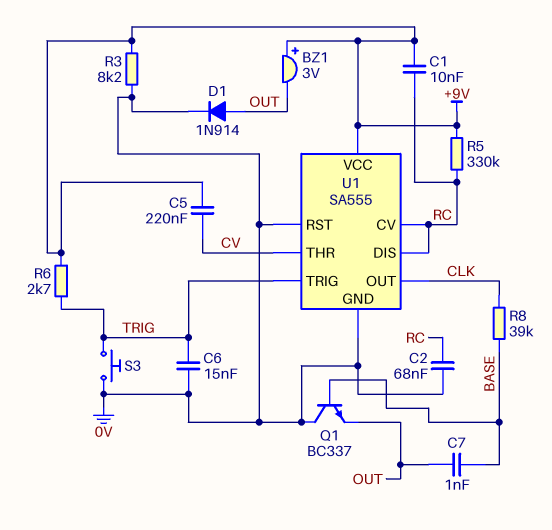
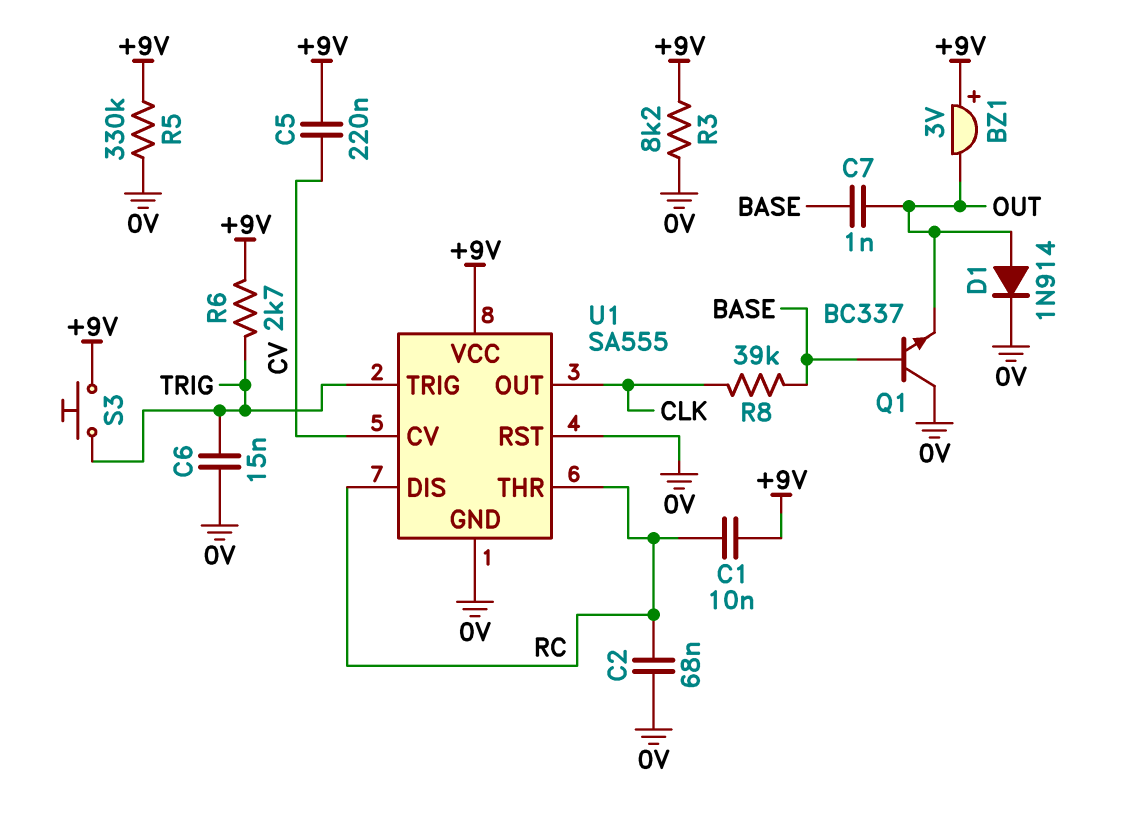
R5: 330k (+9V, RC) -> 330k (+9V, 0V)
S3: button (0V, TRIG) -> button (+9V, TRIG)
U1 pin CV: RC -> CV
U1 pin THR: CV -> RC

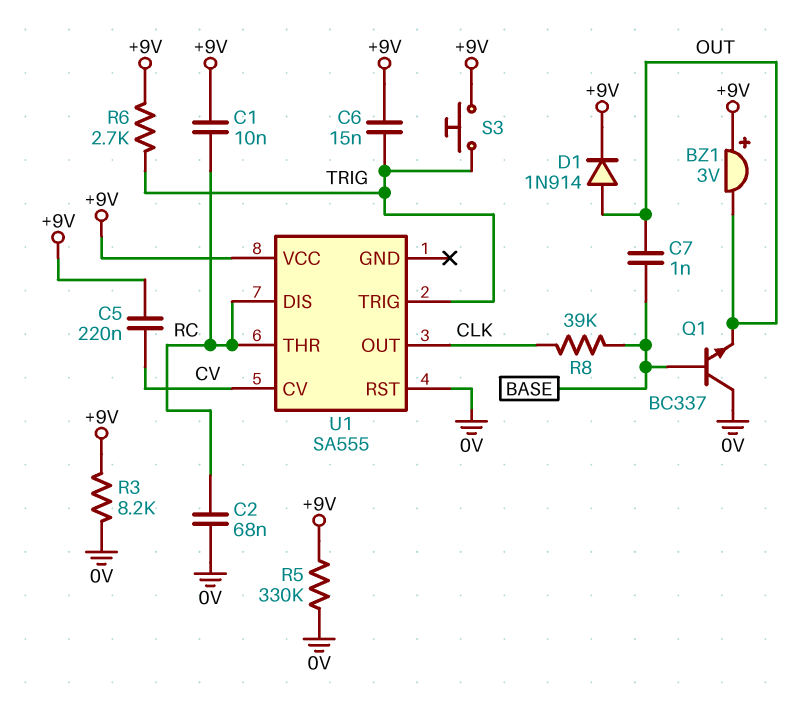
C6: 15nF (0V, TRIG) -> 15nF (+9V, TRIG)
D1: diode 1N914 (A OUT, K 0V) -> diode 1N914 (A OUT, K +9V)
U1 pin GND: 0V -> none

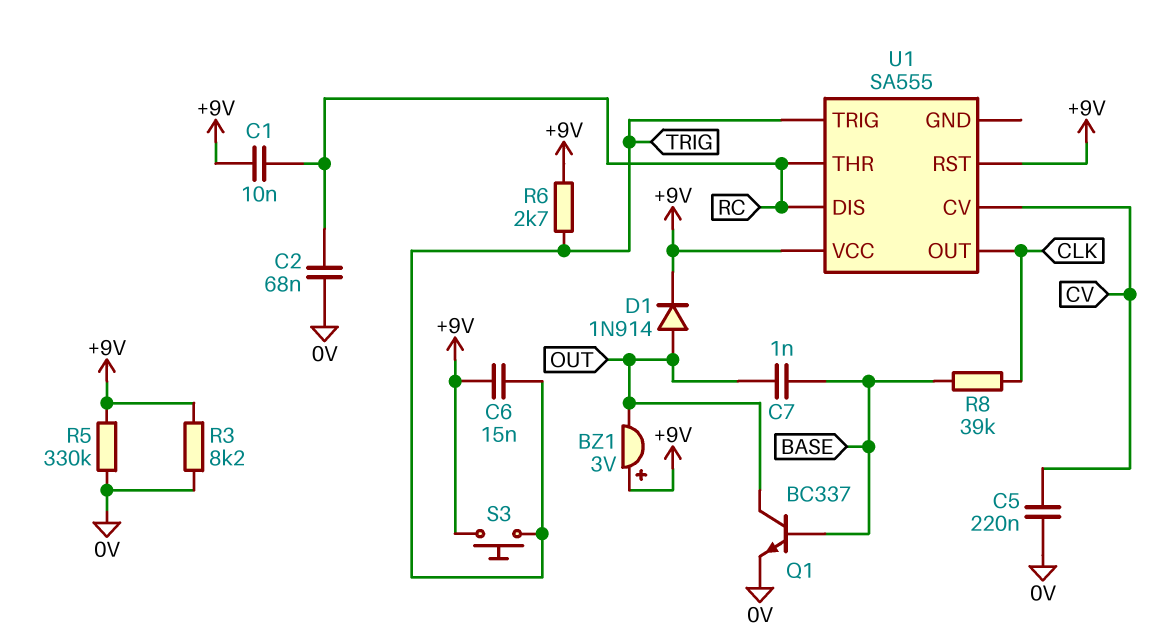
C5: 220nF (+9V, CV) -> 220nF (0V, CV)
Q1: NPN BC337 (B BASE, C 0V, E OUT) -> NPN BC337 (B BASE, C OUT, E 0V)
U1 pin RST: 0V -> +9V

